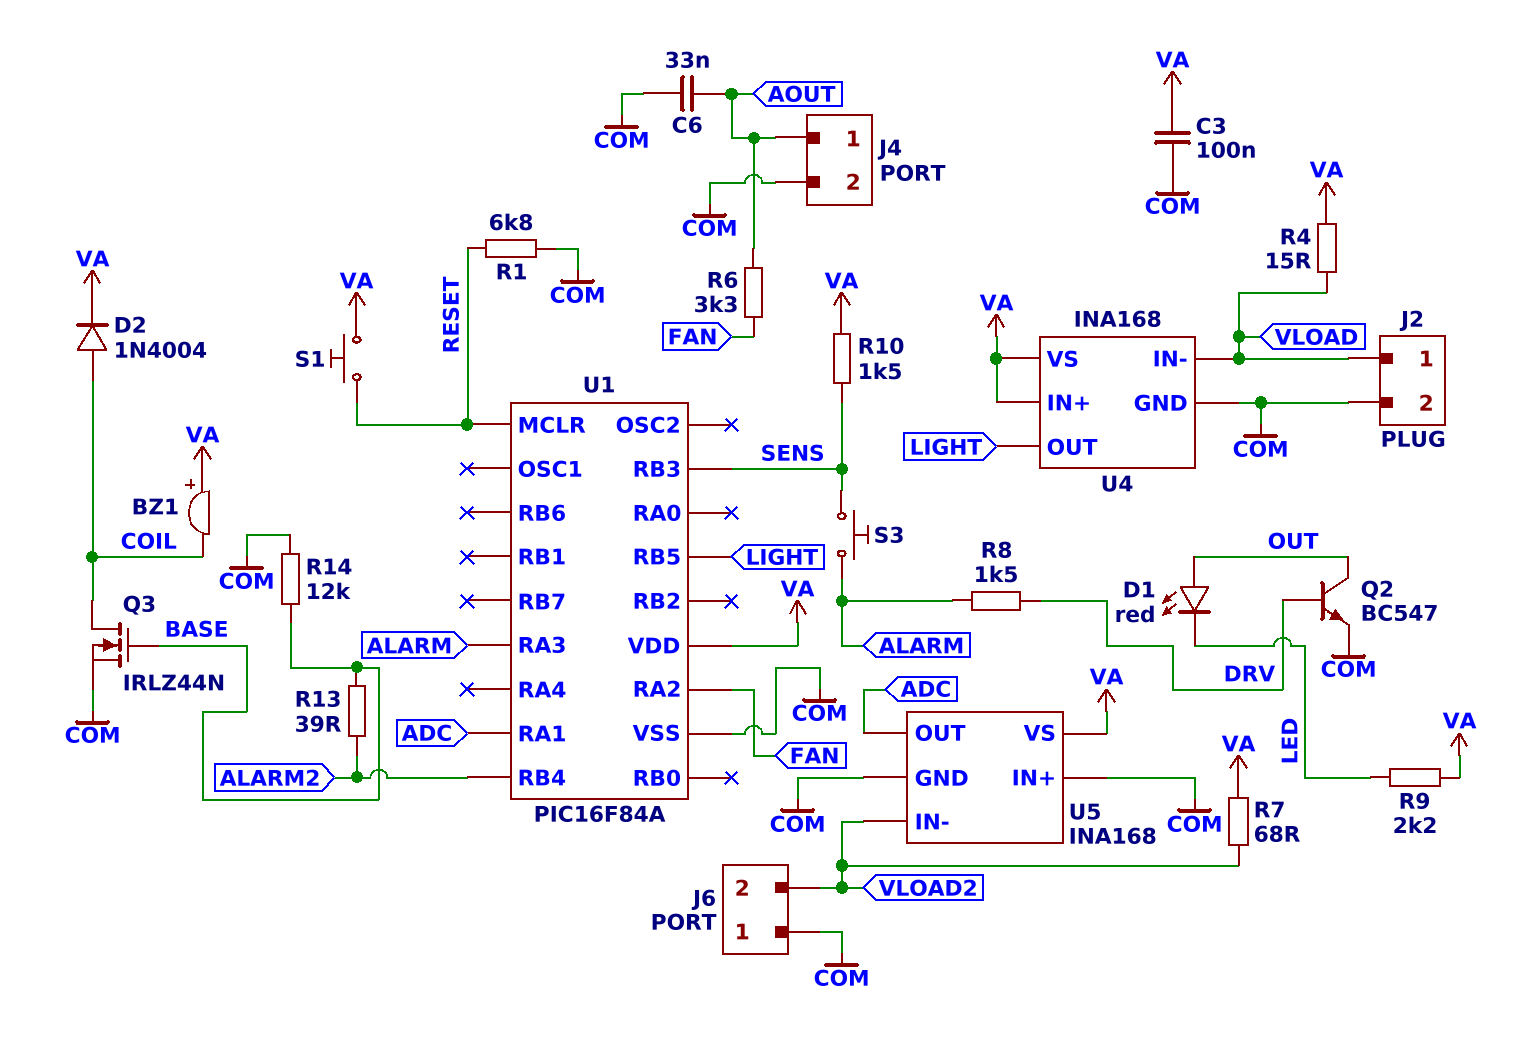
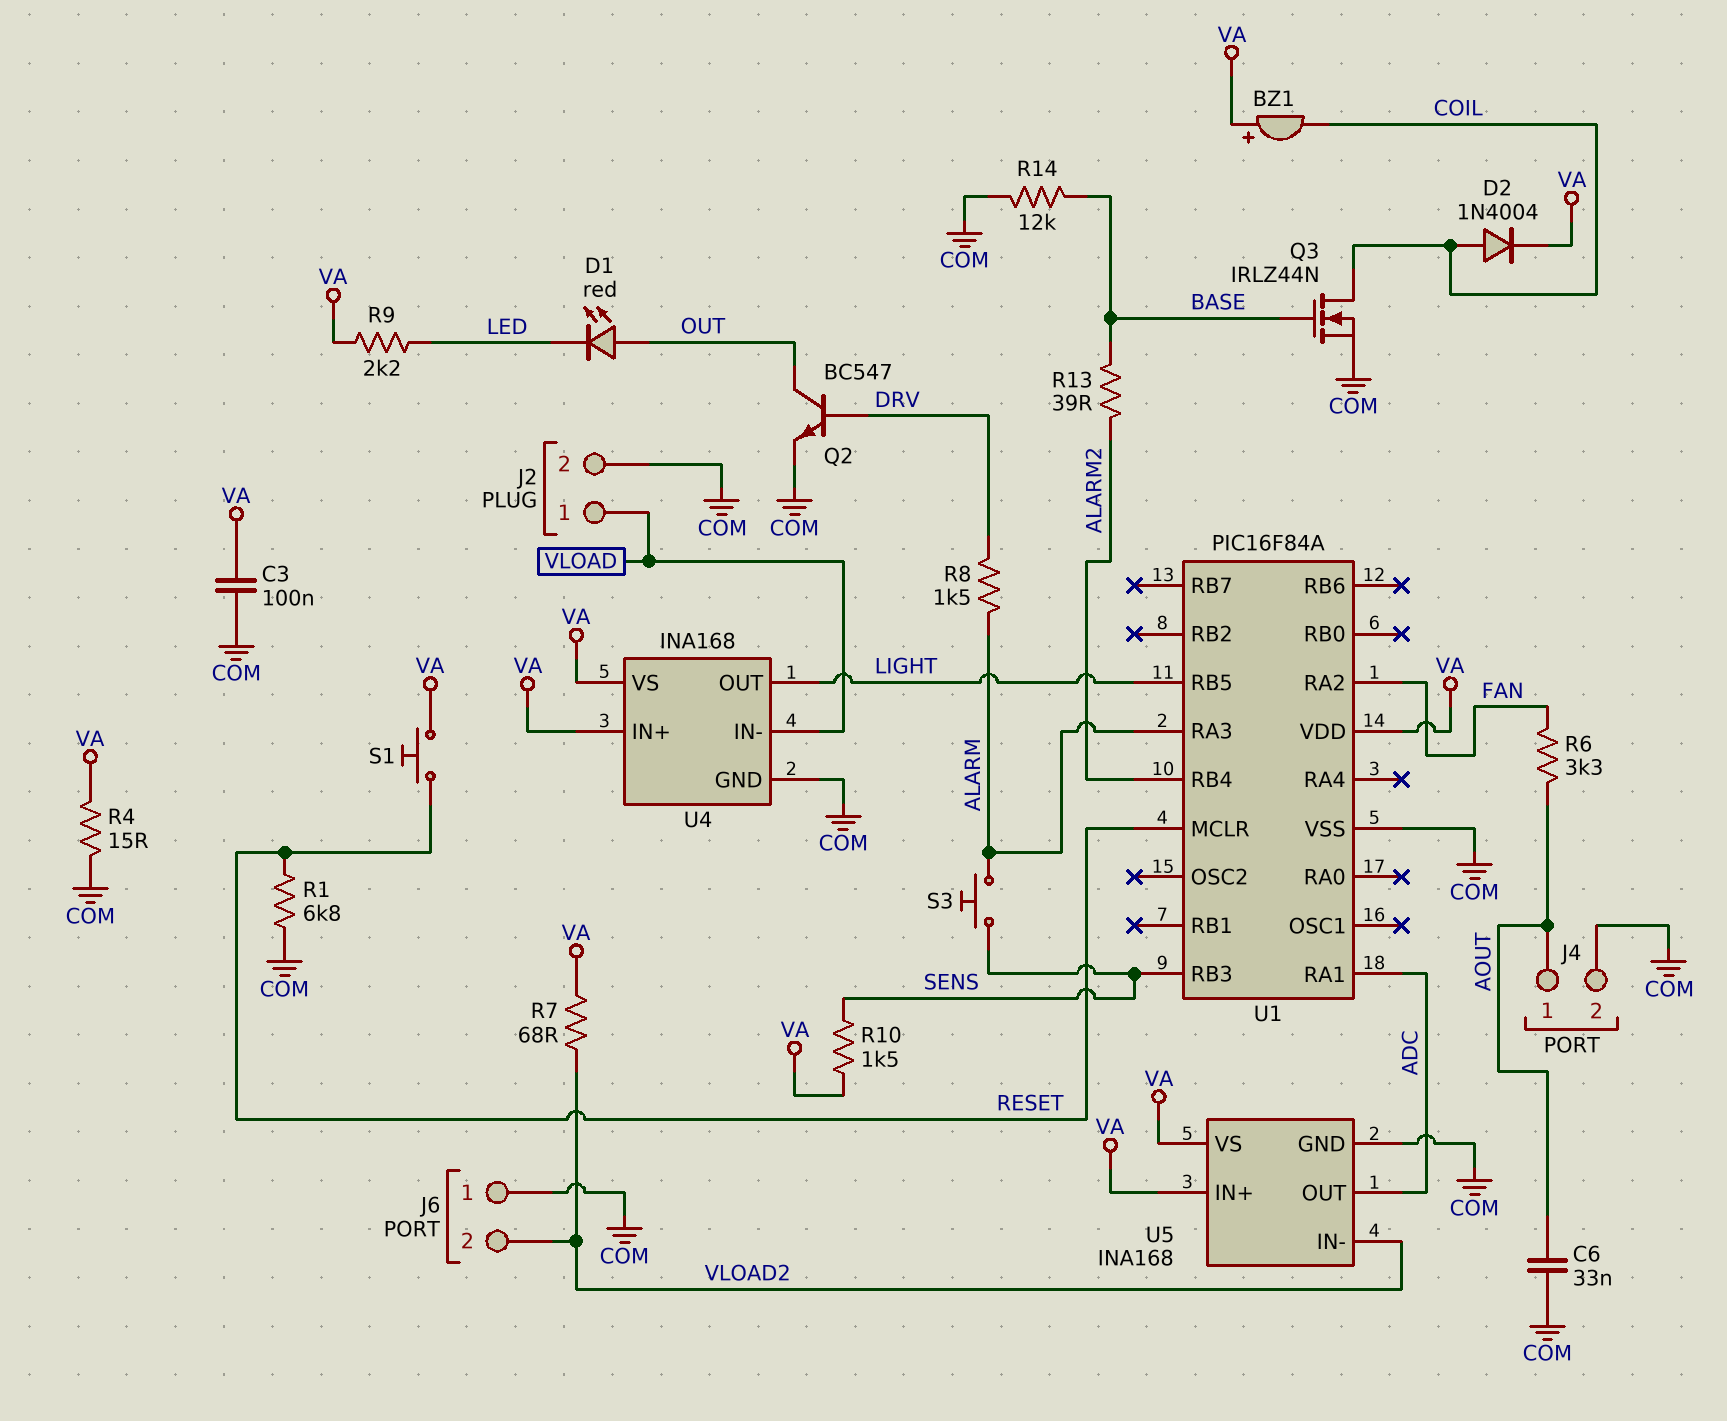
R4: 15 (VA, VLOAD) -> 15 (COM, VA)
U5 pin IN+: COM -> VA

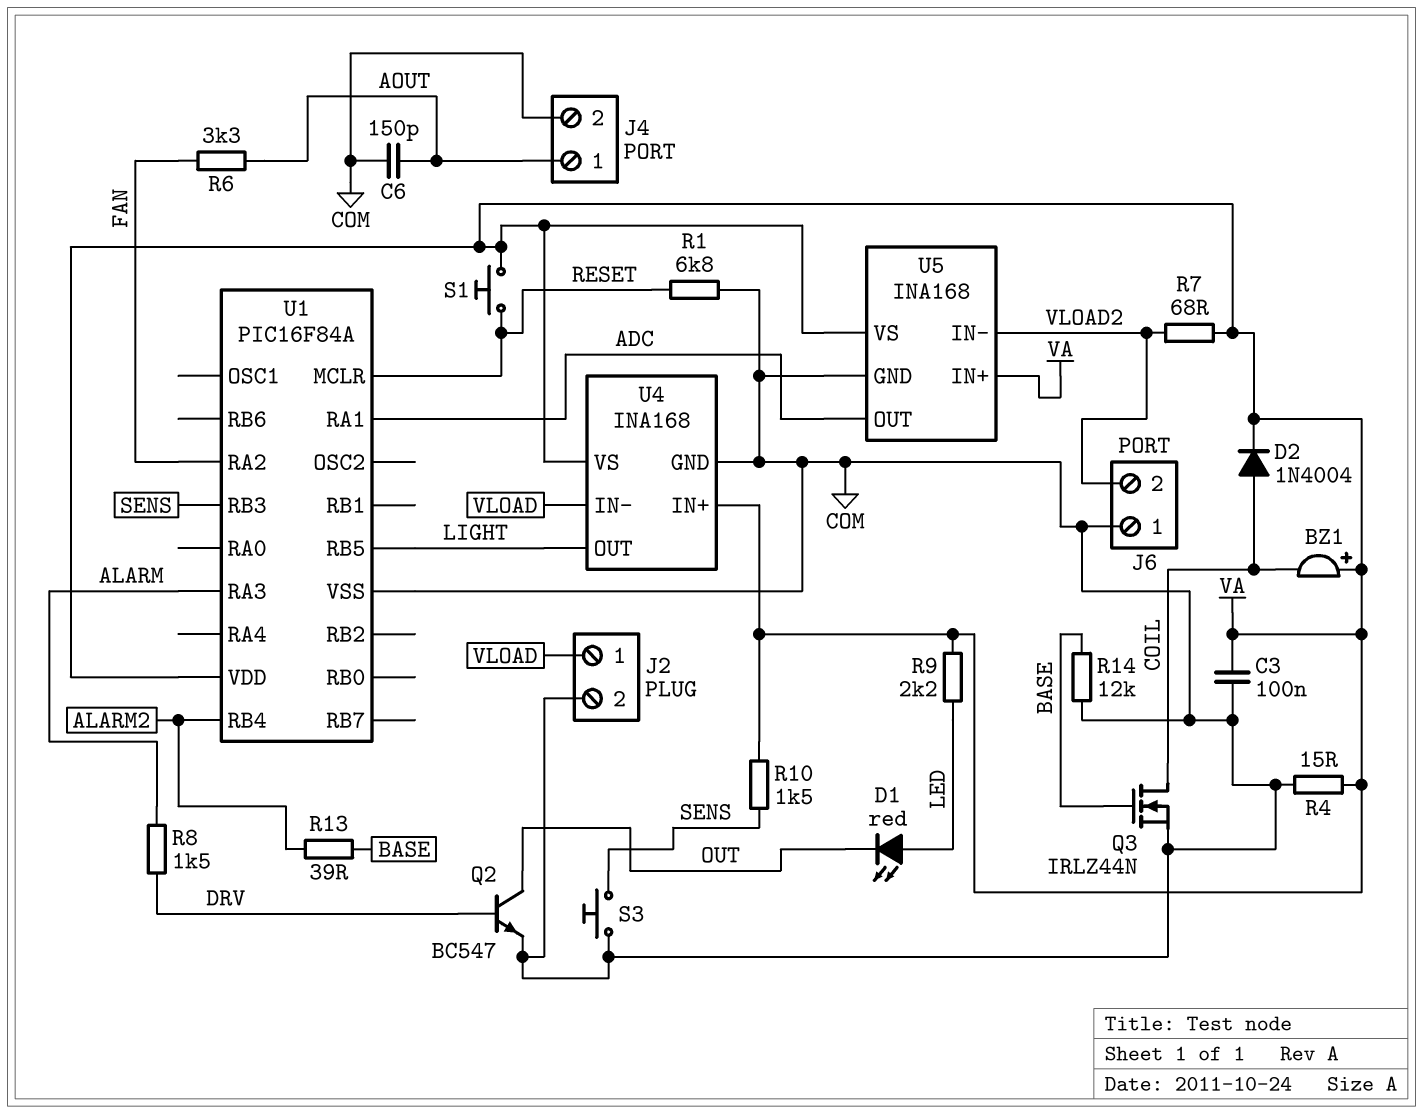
C6: 33nF (AOUT, COM) -> 150pF (AOUT, COM)
D1: LED red (A OUT, K LED) -> LED red (A LED, K OUT)
S3: button (ALARM, SENS) -> button (COM, SENS)

